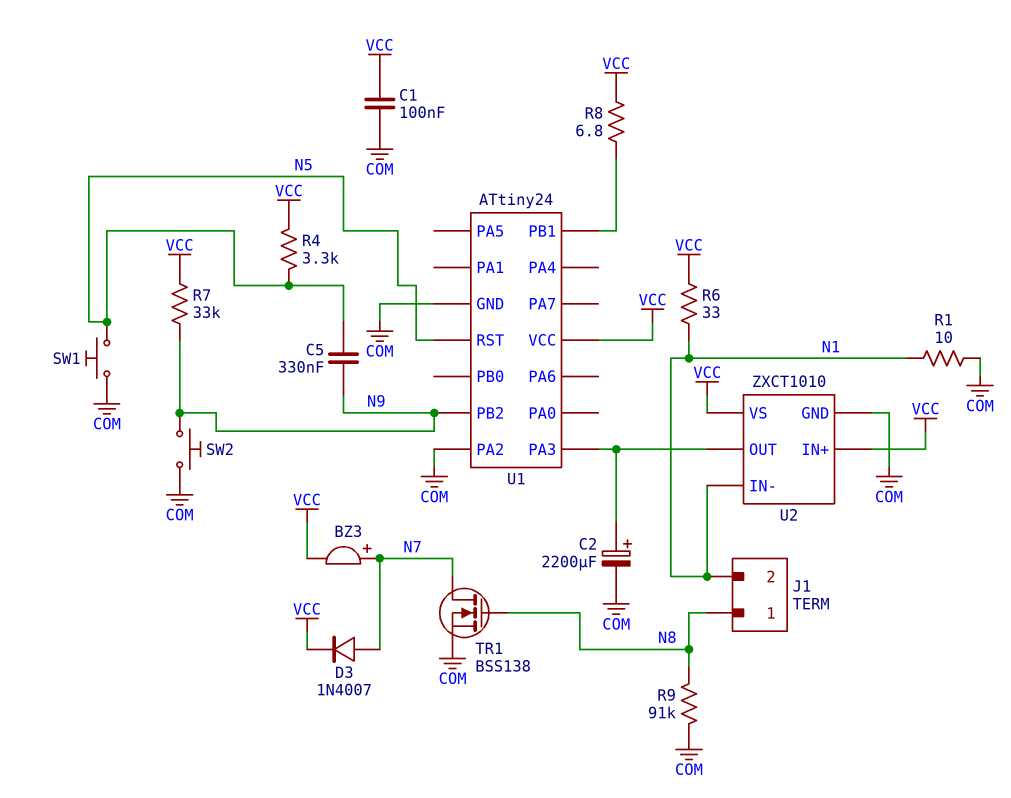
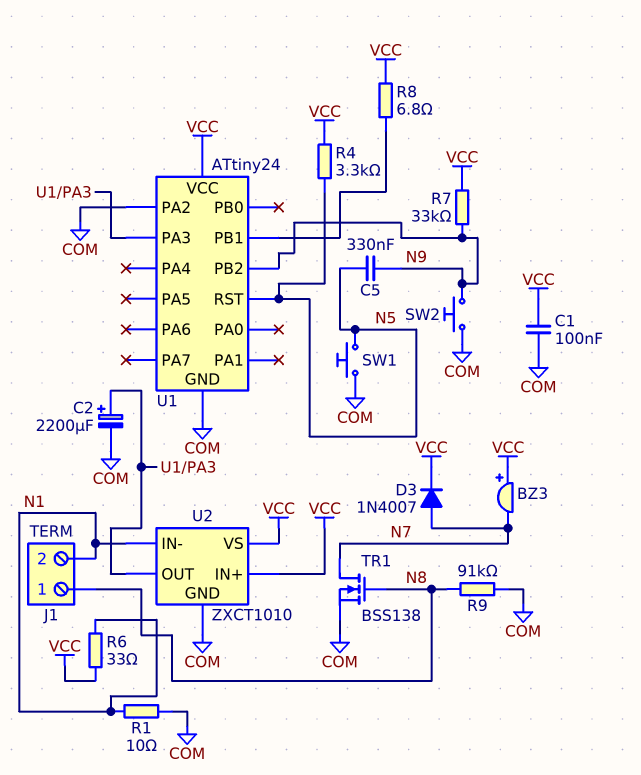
BZ3: buzzer (plus N7, minus VCC) -> buzzer (plus VCC, minus N7)

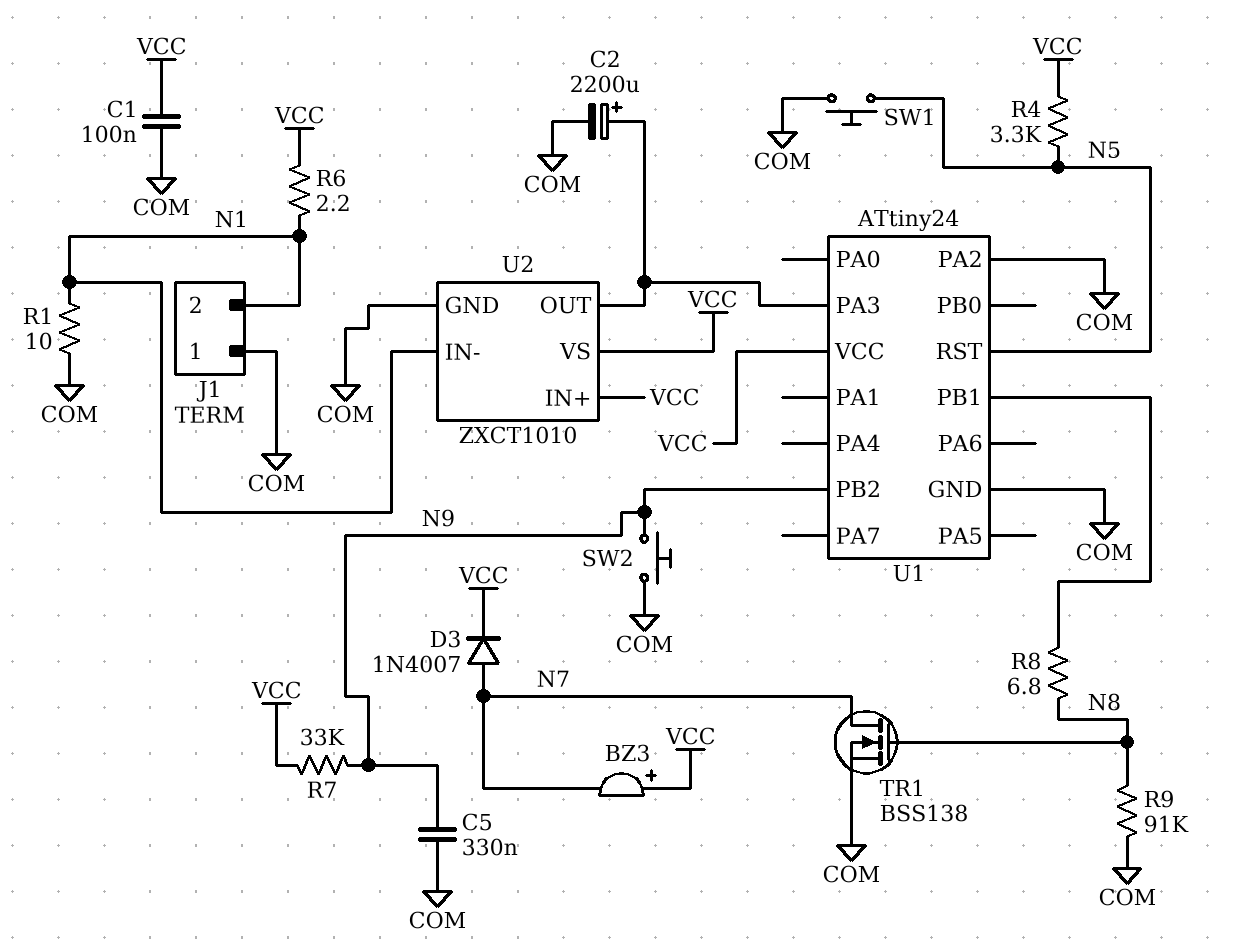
C5: 330nF (N5, N9) -> 330nF (COM, N9)
J1 pin 1: N8 -> COM
R6: 33 (N1, VCC) -> 2.2 (N1, VCC)
R8: 6.8 (U1/PB1, VCC) -> 6.8 (N8, U1/PB1)

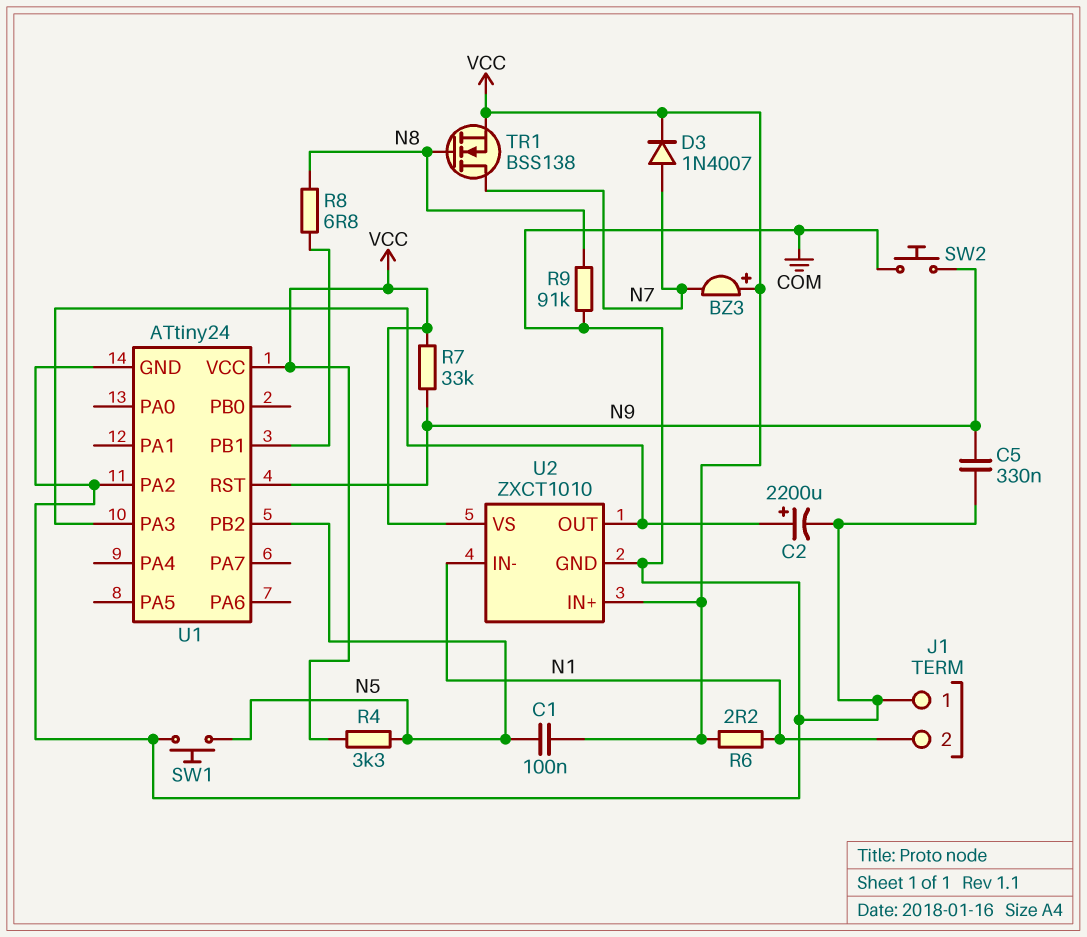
C1: 100nF (COM, VCC) -> 100nF (N5, VCC)
R1: 10 (COM, N1) -> none
TR1: NMOS BSS138 (G N8, D N7, S COM) -> NMOS BSS138 (G N8, D N7, S VCC)
U1 pin PB2: N9 -> N5
U1 pin RST: N5 -> N9

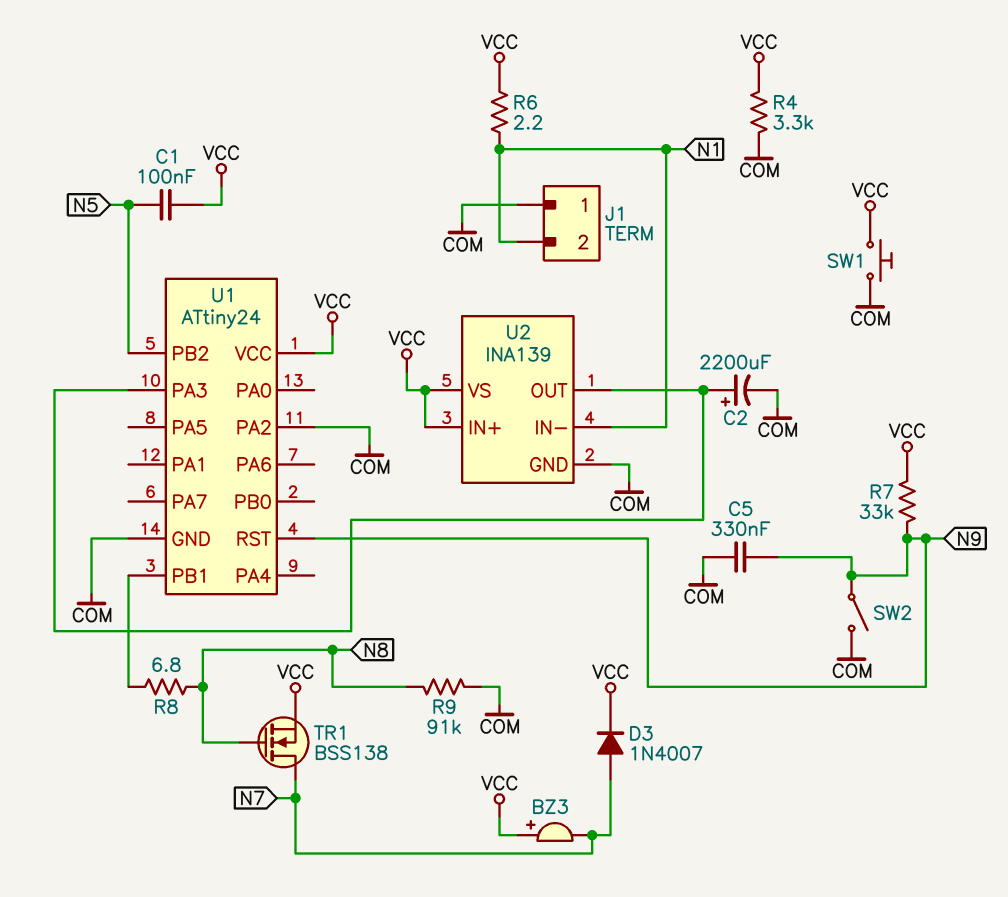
R4: 3.3k (N5, VCC) -> 3.3k (COM, VCC)
SW1: button (COM, N5) -> button (COM, VCC)
SW2: button (COM, N9) -> switch (COM, N9)
U2: ZXCT1010 -> INA139

